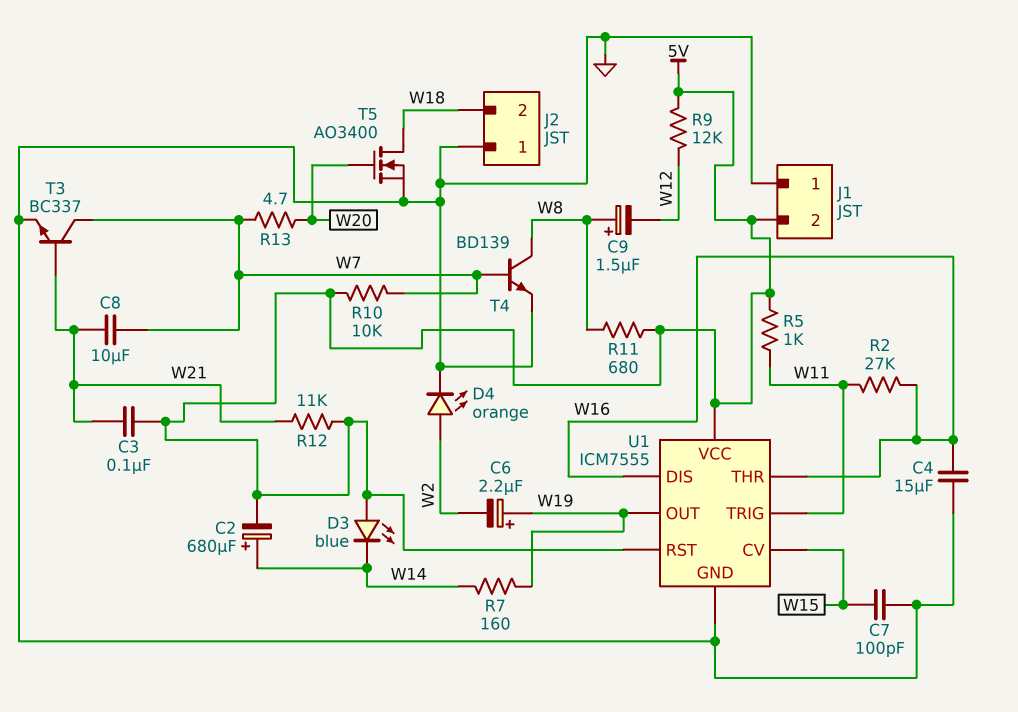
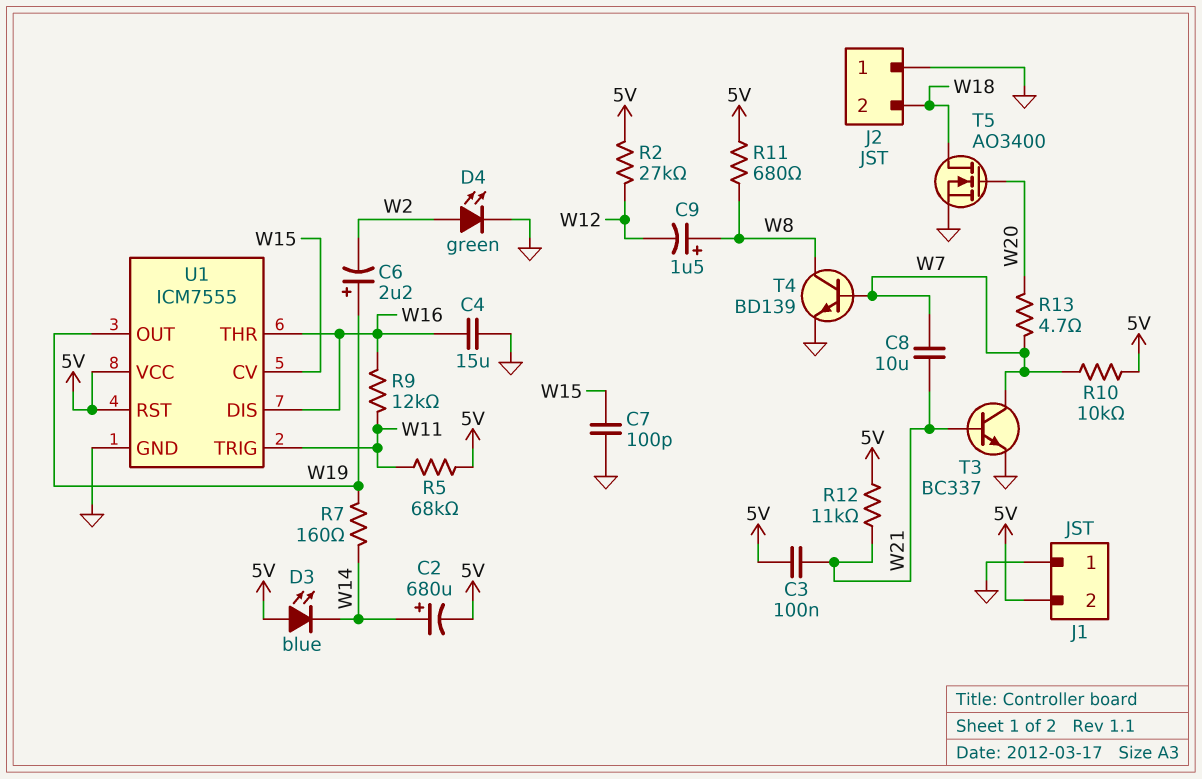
D4: LED orange (A W2, K GND) -> LED green (A W2, K GND)
R2: 27k (W11, W16) -> 27k (5V, W12)
R5: 1k (5V, W11) -> 68k (5V, W11)
R9: 12k (5V, W12) -> 12k (W11, W16)

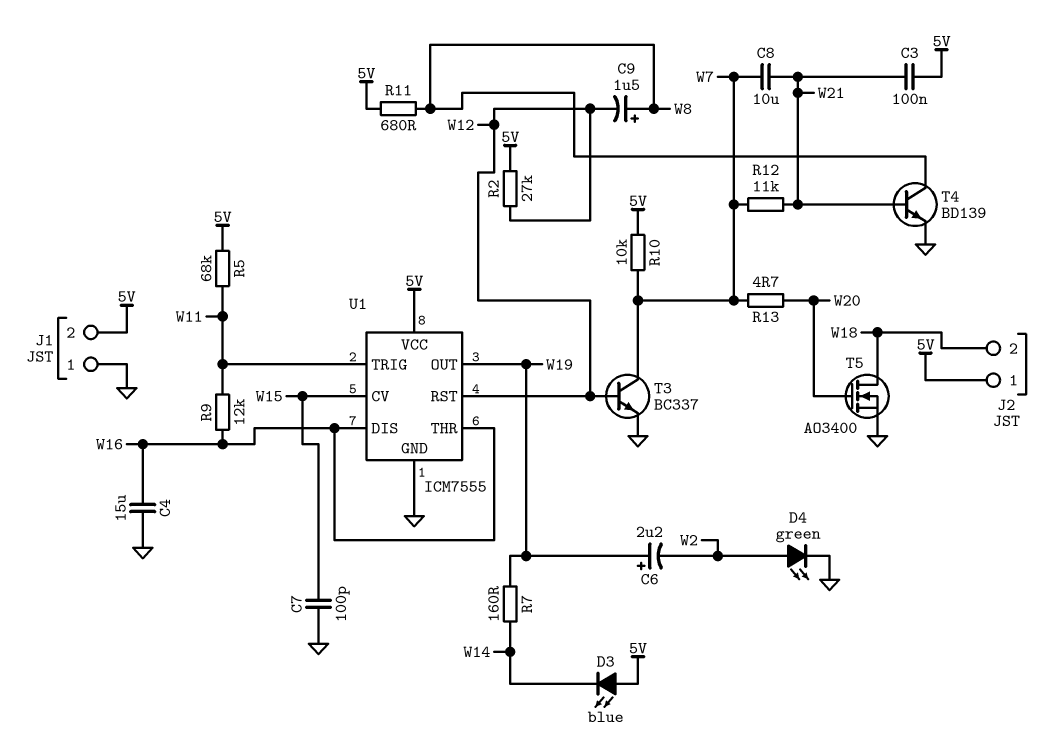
C2: 680uF (plus W14, minus 5V) -> none
J2 pin 1: GND -> 5V
R12: 11k (5V, W21) -> 11k (W7, W21)
T3: NPN BC337 (B W21, C W7, E GND) -> NPN BC337 (B W12, C W7, E GND)
T4: NPN BD139 (B W7, C W8, E GND) -> NPN BD139 (B W21, C W8, E GND)
U1 pin RST: 5V -> W12

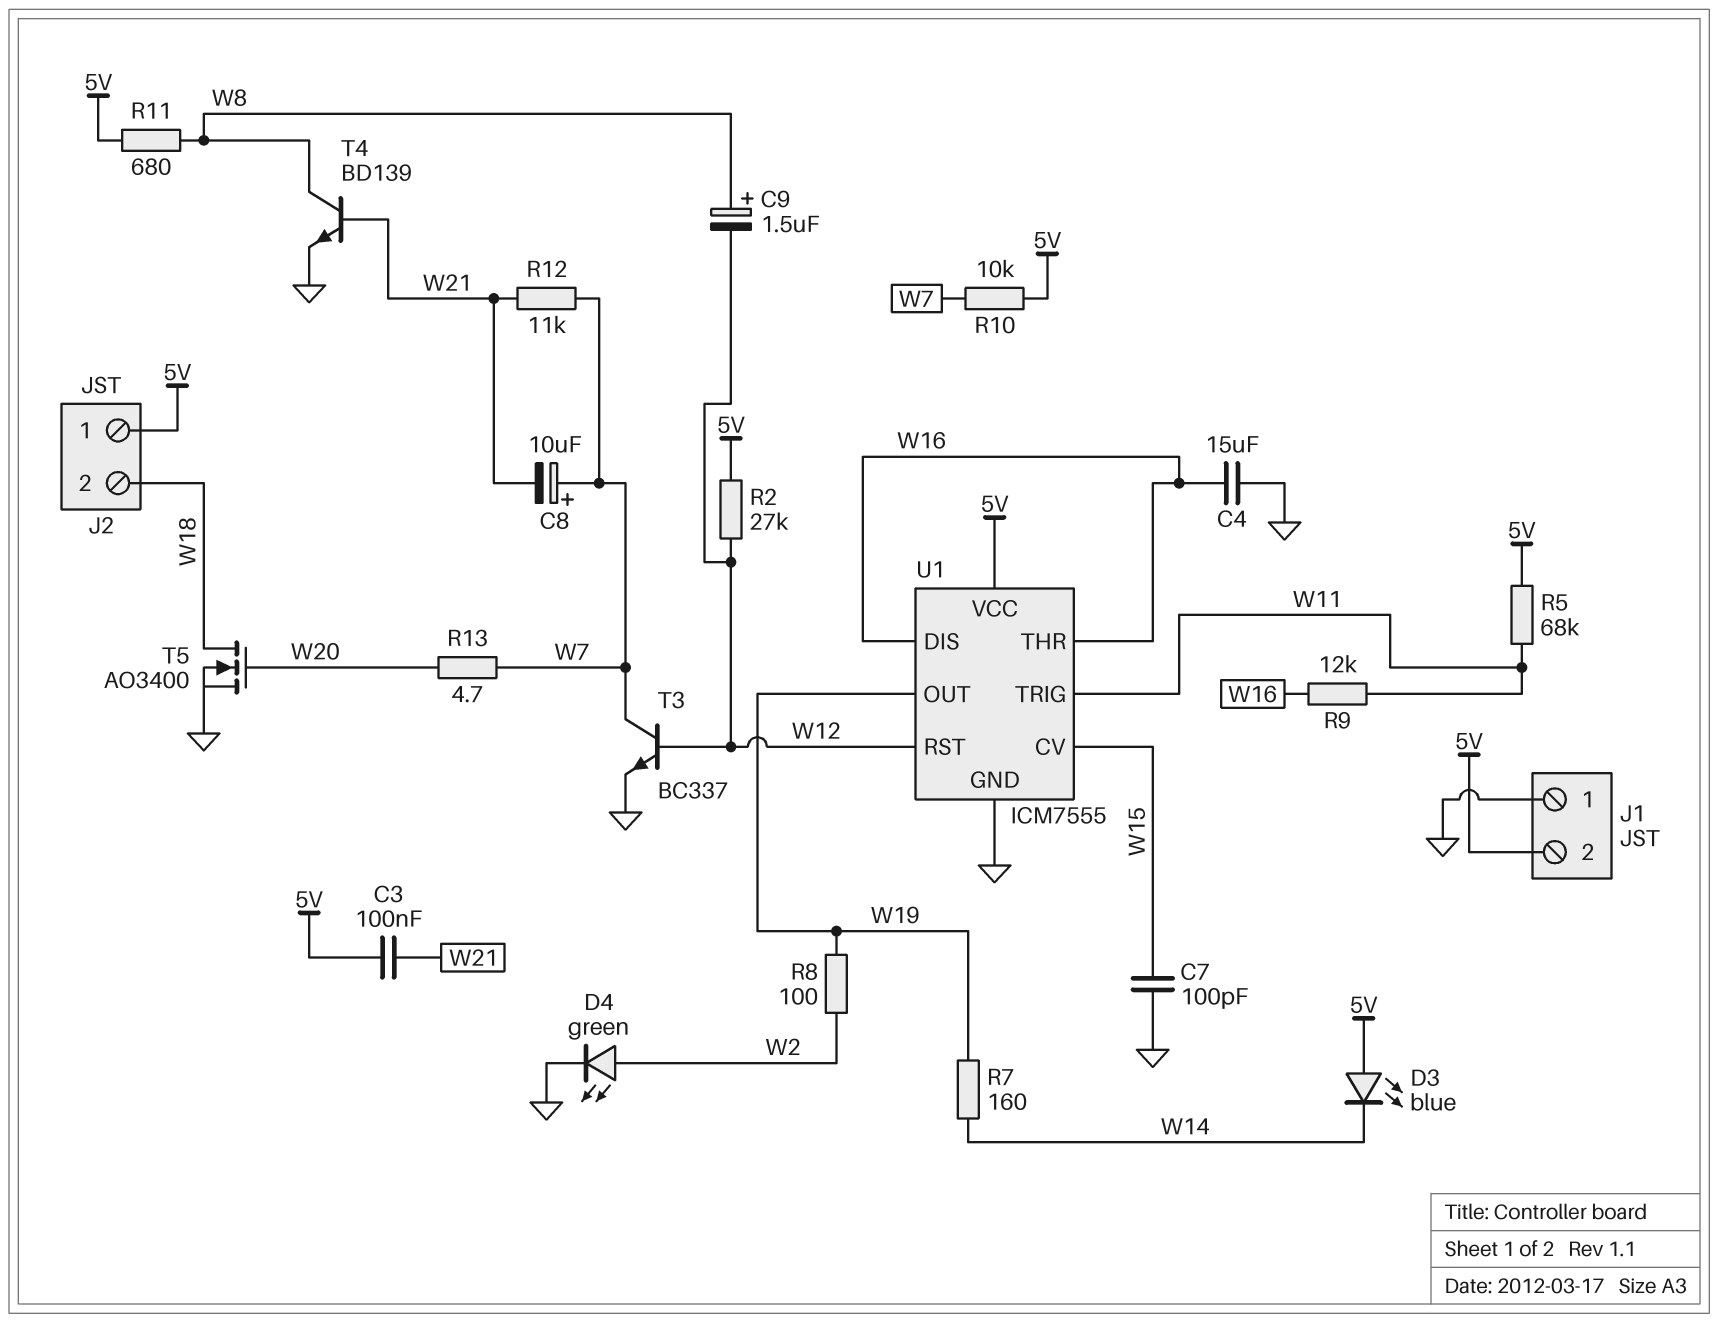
C6: 2.2uF (plus W19, minus W2) -> none
C8: 10uF (W7, W21) -> 10uF (plus W7, minus W21)
R8: none -> 100 (W2, W19)

